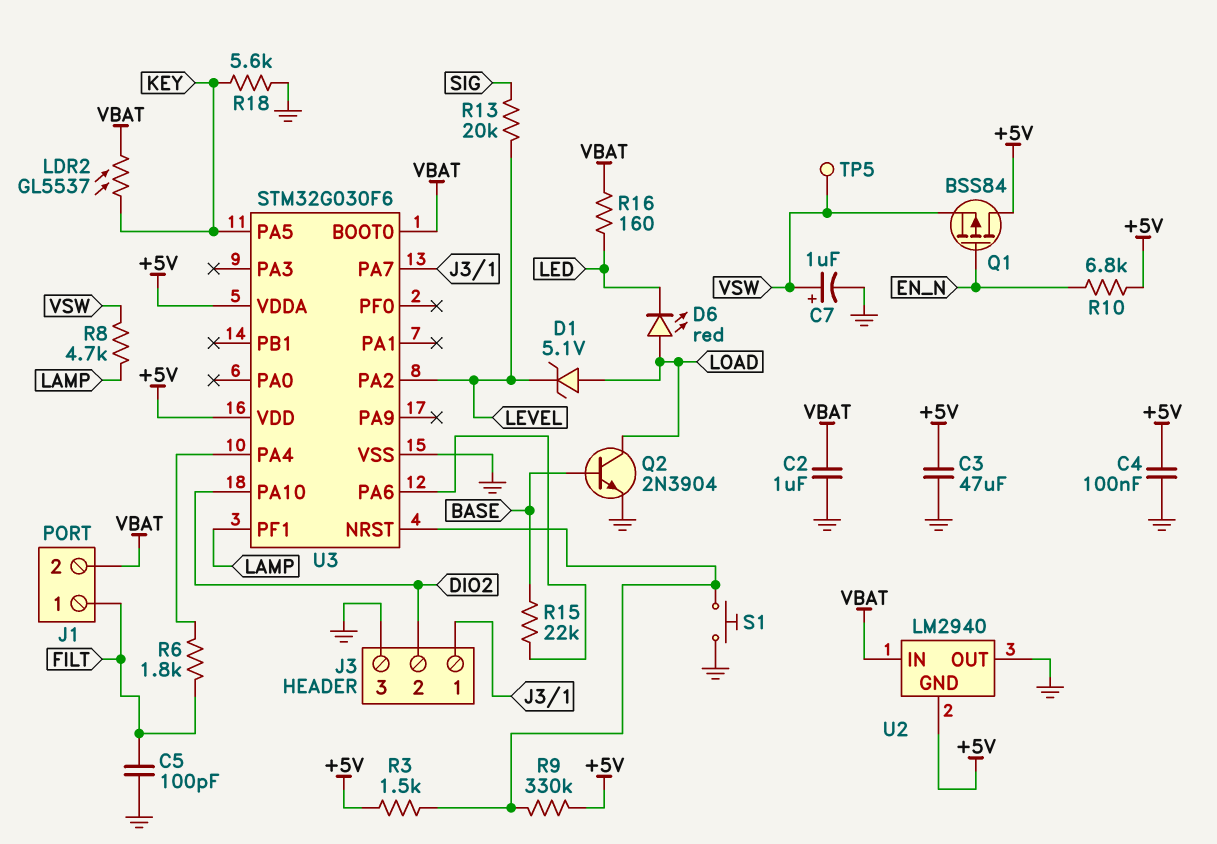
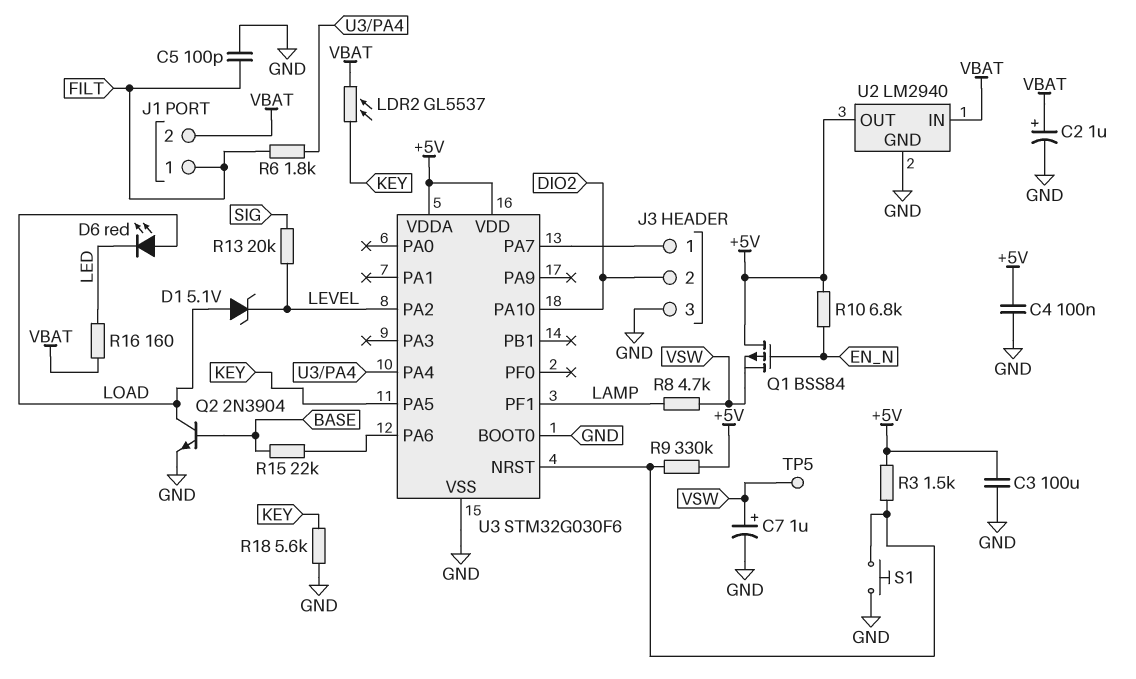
C2: 1uF (GND, VBAT) -> 1uF (plus VBAT, minus GND)
C3: 47uF (+5V, GND) -> 100uF (+5V, GND)
U2 pin GND: +5V -> GND
U2 pin OUT: GND -> +5V
U3 pin BOOT0: VBAT -> GND

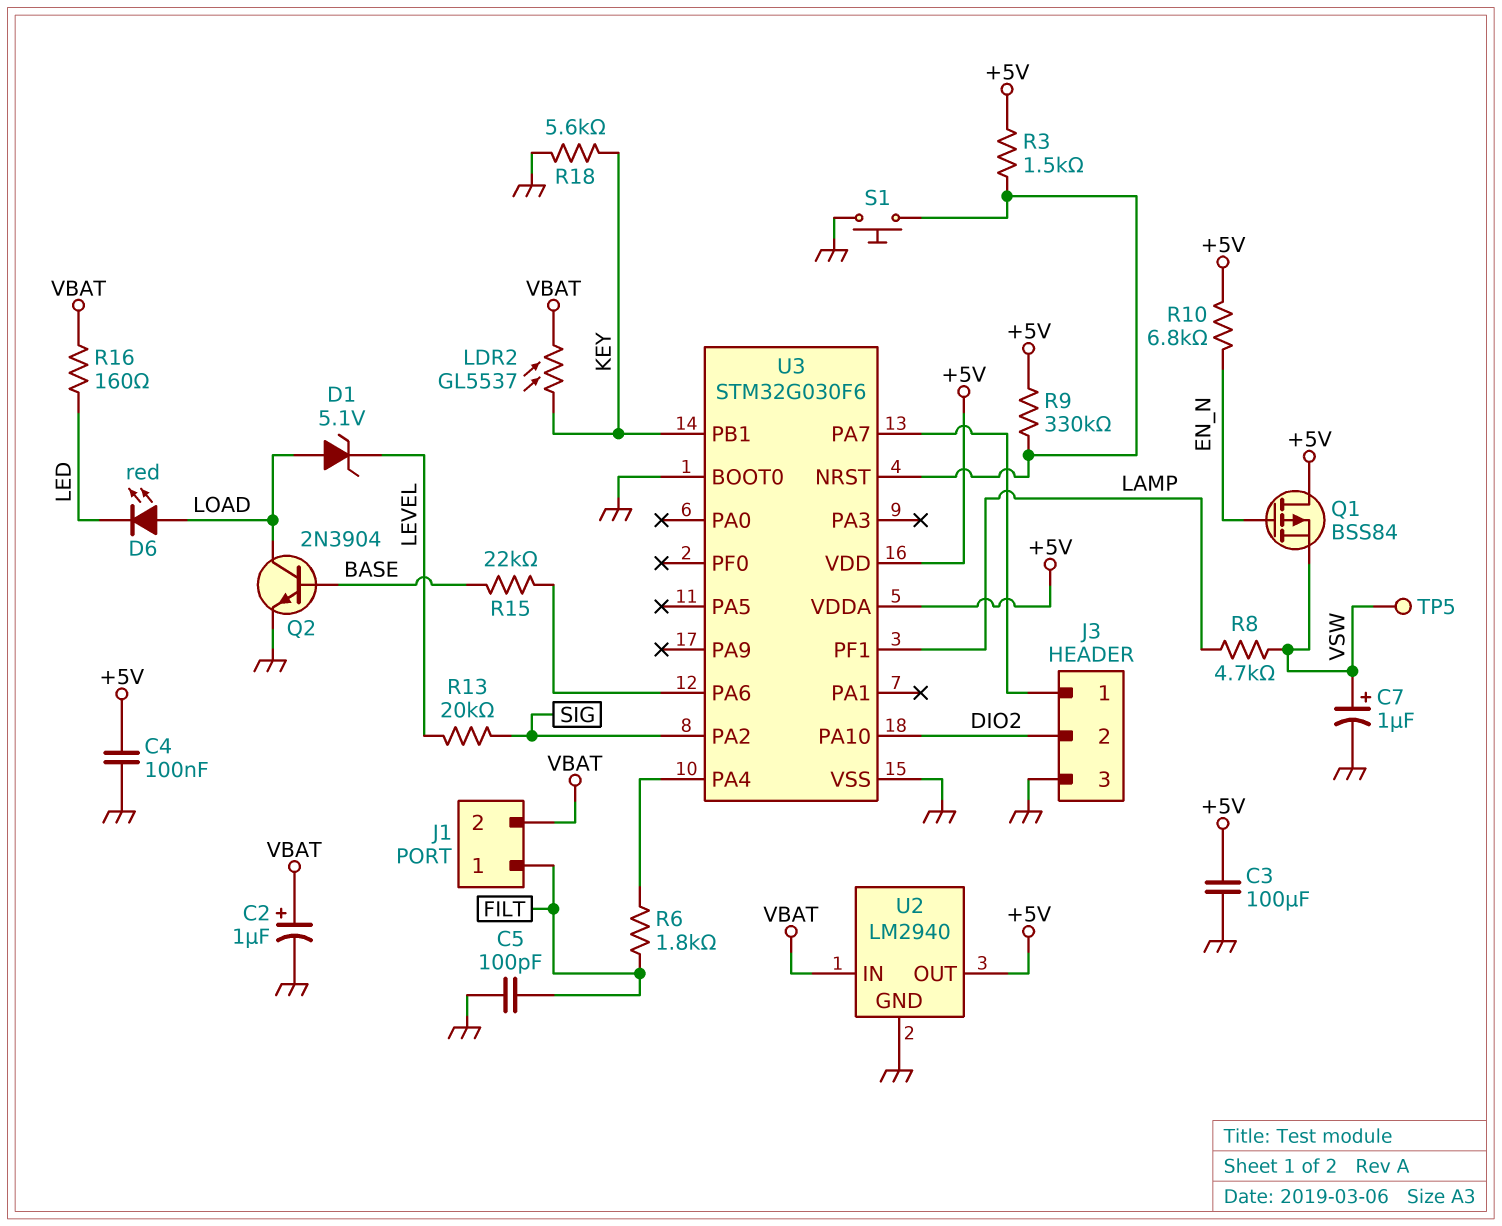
U3 pin PA2: LEVEL -> SIG
U3 pin PA5: KEY -> none
U3 pin PB1: none -> KEY

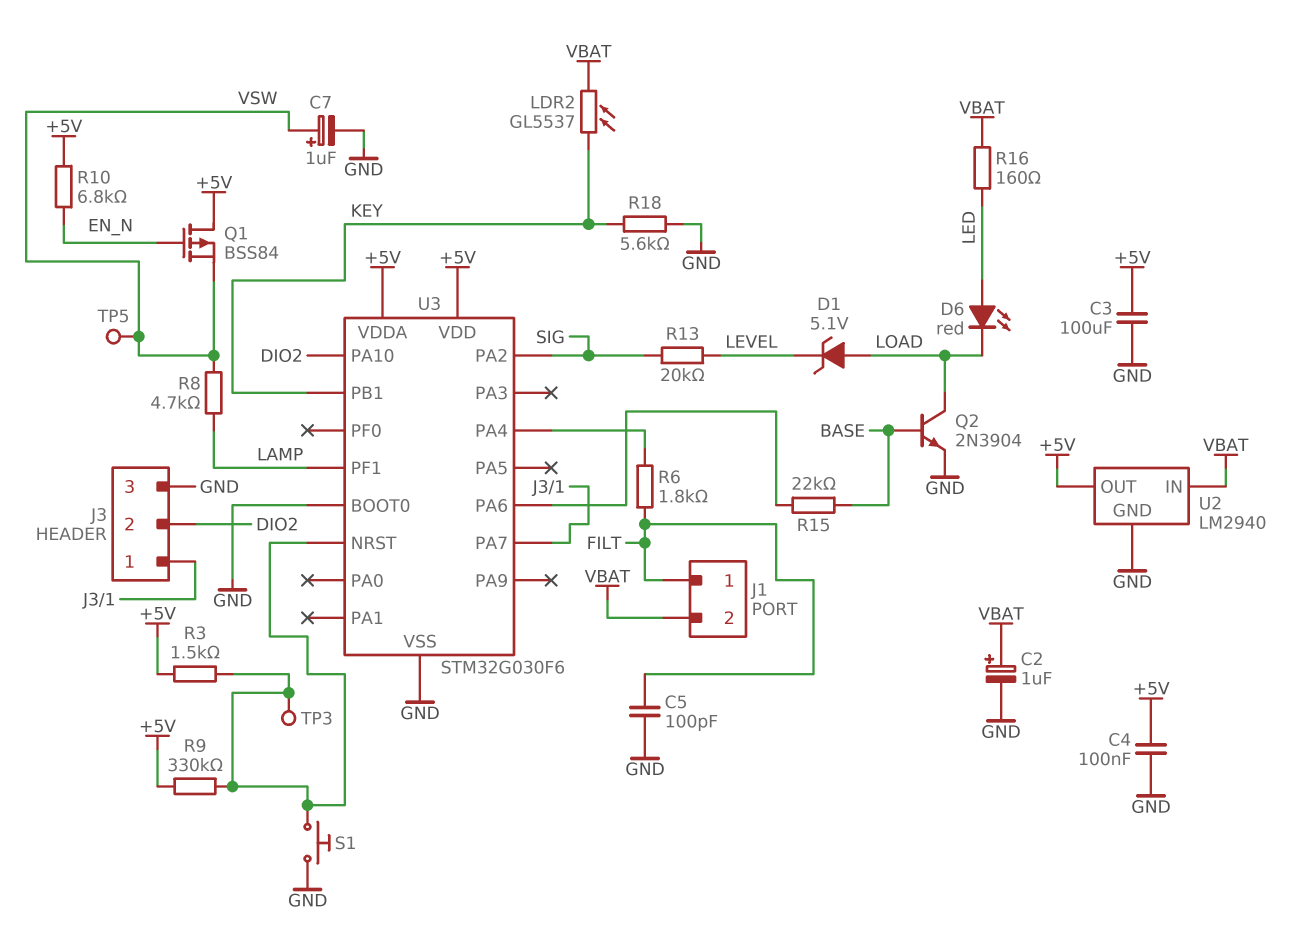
D6: LED red (A LOAD, K LED) -> LED red (A LED, K LOAD)
TP3: none -> test point (U3/NRST)

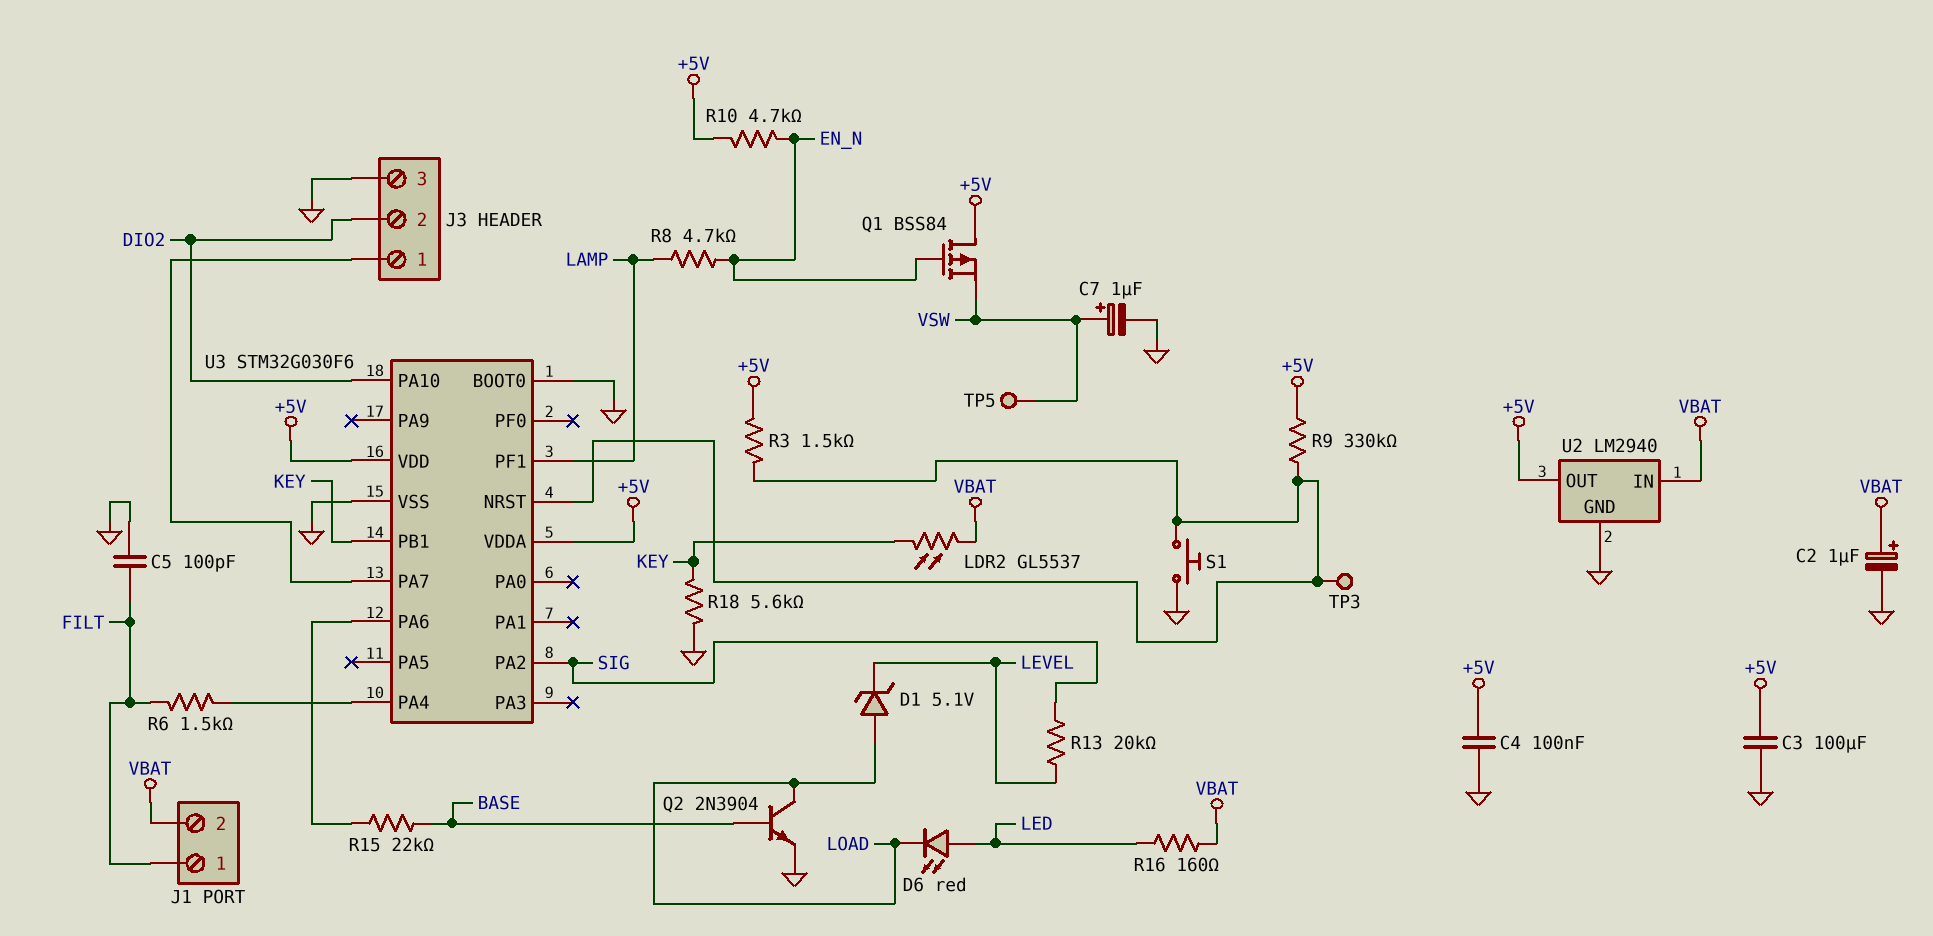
R6: 1.8k (FILT, U3/PA4) -> 1.5k (FILT, U3/PA4)
R8: 4.7k (LAMP, VSW) -> 4.7k (EN_N, LAMP)
R10: 6.8k (+5V, EN_N) -> 4.7k (+5V, EN_N)

